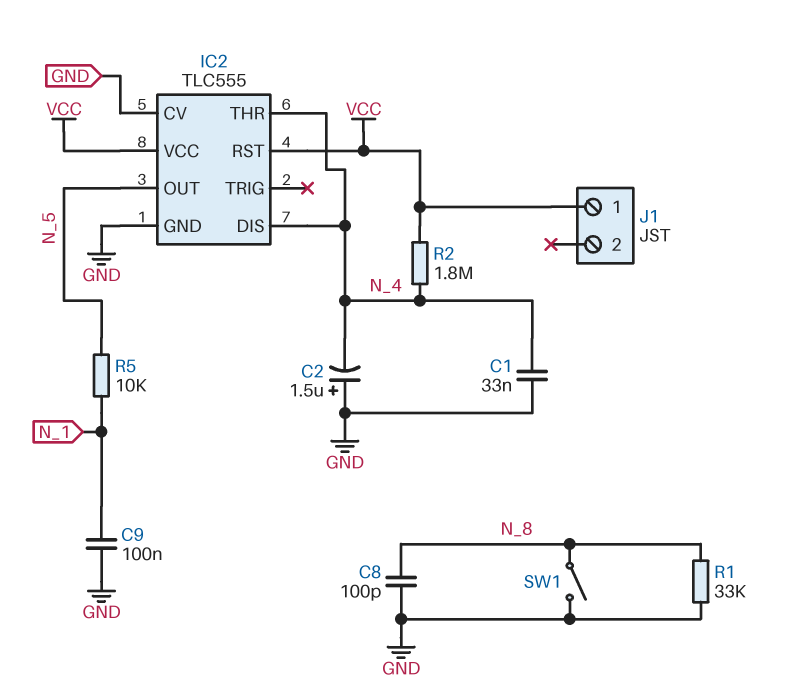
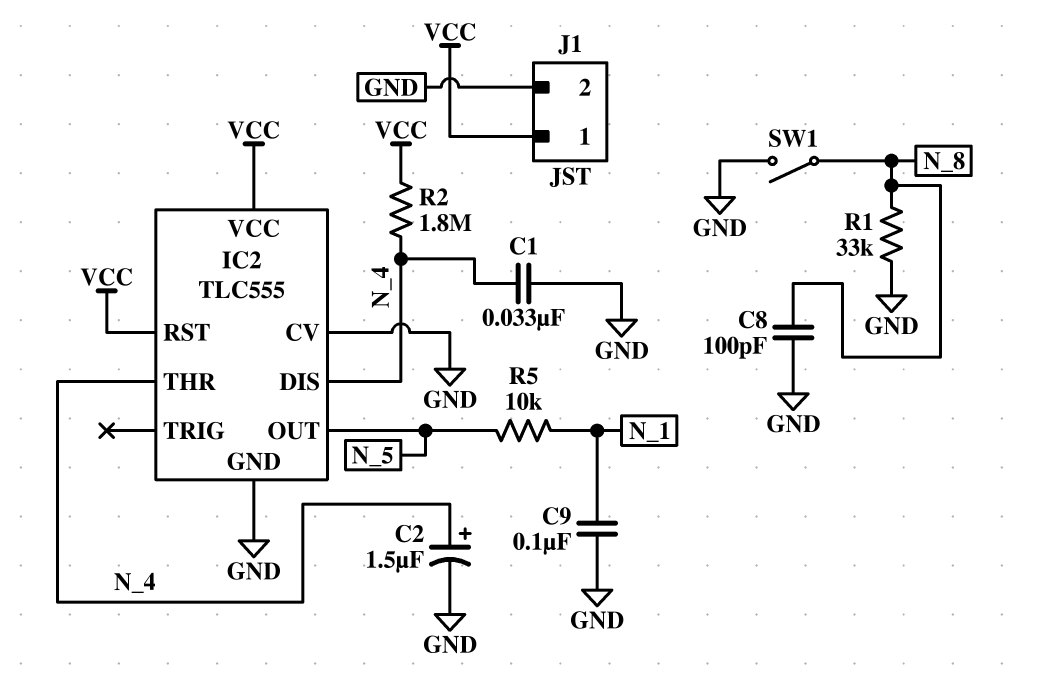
C2: 1.5uF (plus GND, minus N_4) -> 1.5uF (plus N_4, minus GND)
J1 pin 2: none -> GND

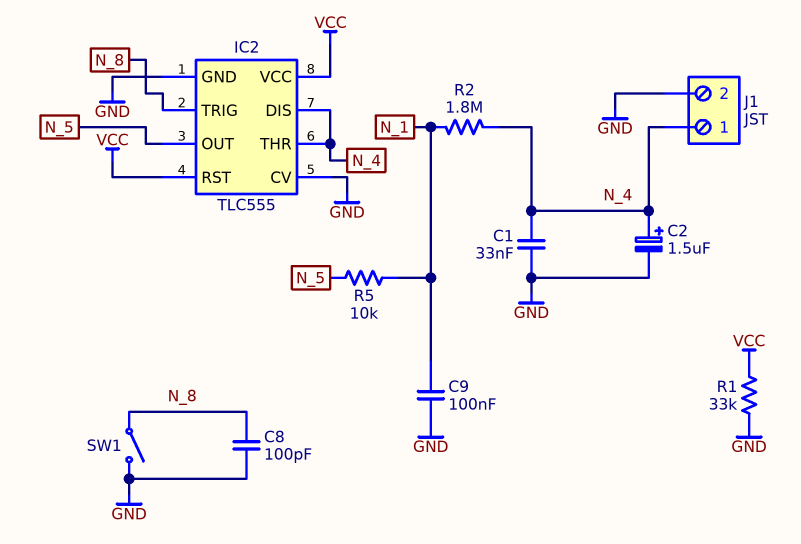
IC2 pin TRIG: none -> N_8
J1 pin 1: VCC -> N_4
R1: 33k (GND, N_8) -> 33k (GND, VCC)
R2: 1.8M (N_4, VCC) -> 1.8M (N_1, N_4)

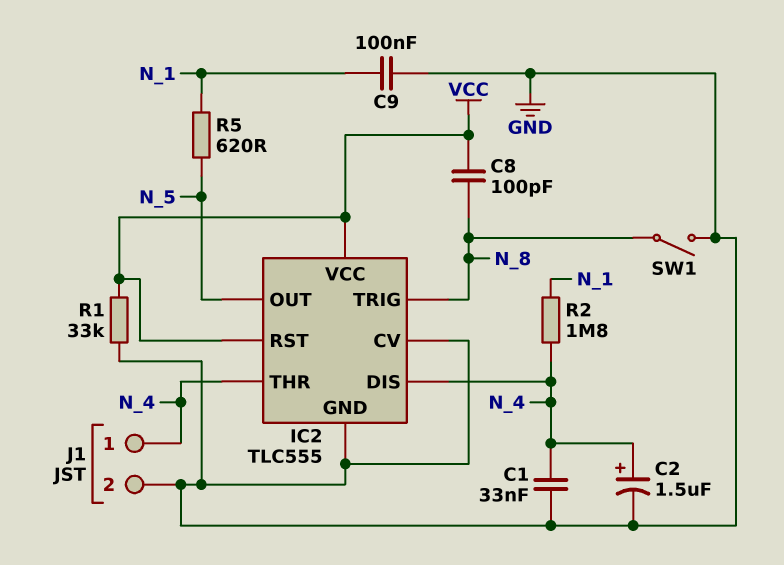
C8: 100pF (GND, N_8) -> 100pF (N_8, VCC)
R5: 10k (N_1, N_5) -> 620 (N_1, N_5)

